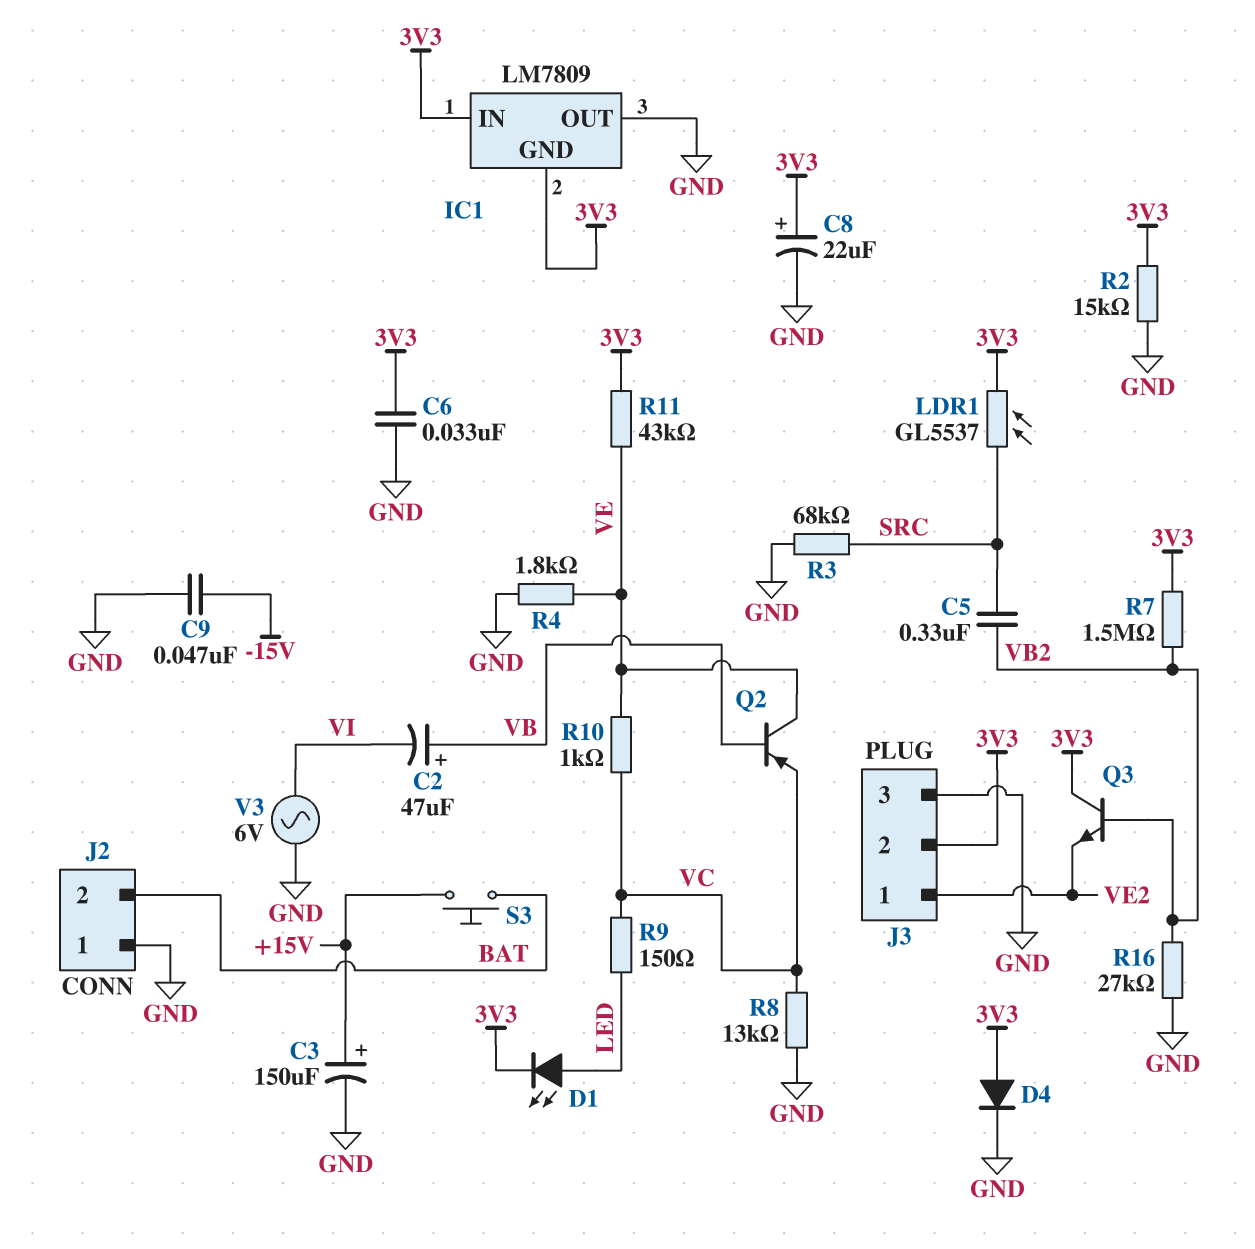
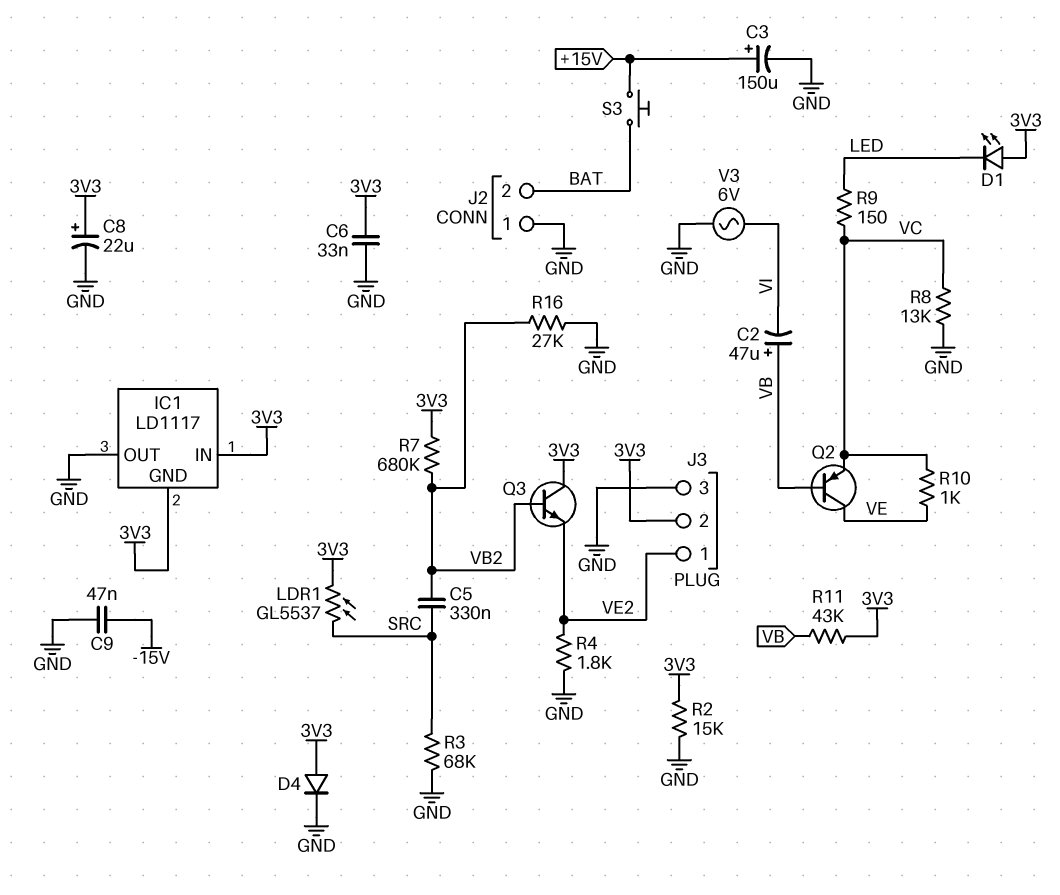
D1: LED (A LED, K 3V3) -> LED (A 3V3, K LED)
IC1: LM7809 -> LD1117
R4: 1.8k (GND, VE) -> 1.8k (GND, VE2)
R7: 1.5M (3V3, VB2) -> 680k (3V3, VB2)
R11: 43k (3V3, VE) -> 43k (3V3, VB)

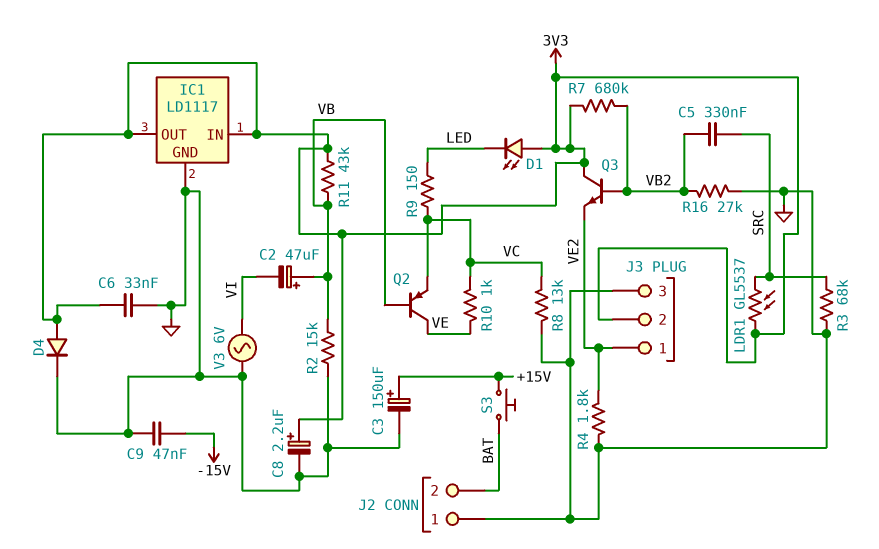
C8: 22uF (plus 3V3, minus GND) -> 2.2uF (plus 3V3, minus GND)
IC1 pin GND: 3V3 -> GND
IC1 pin OUT: GND -> 3V3
R2: 15k (3V3, GND) -> 15k (GND, VB)

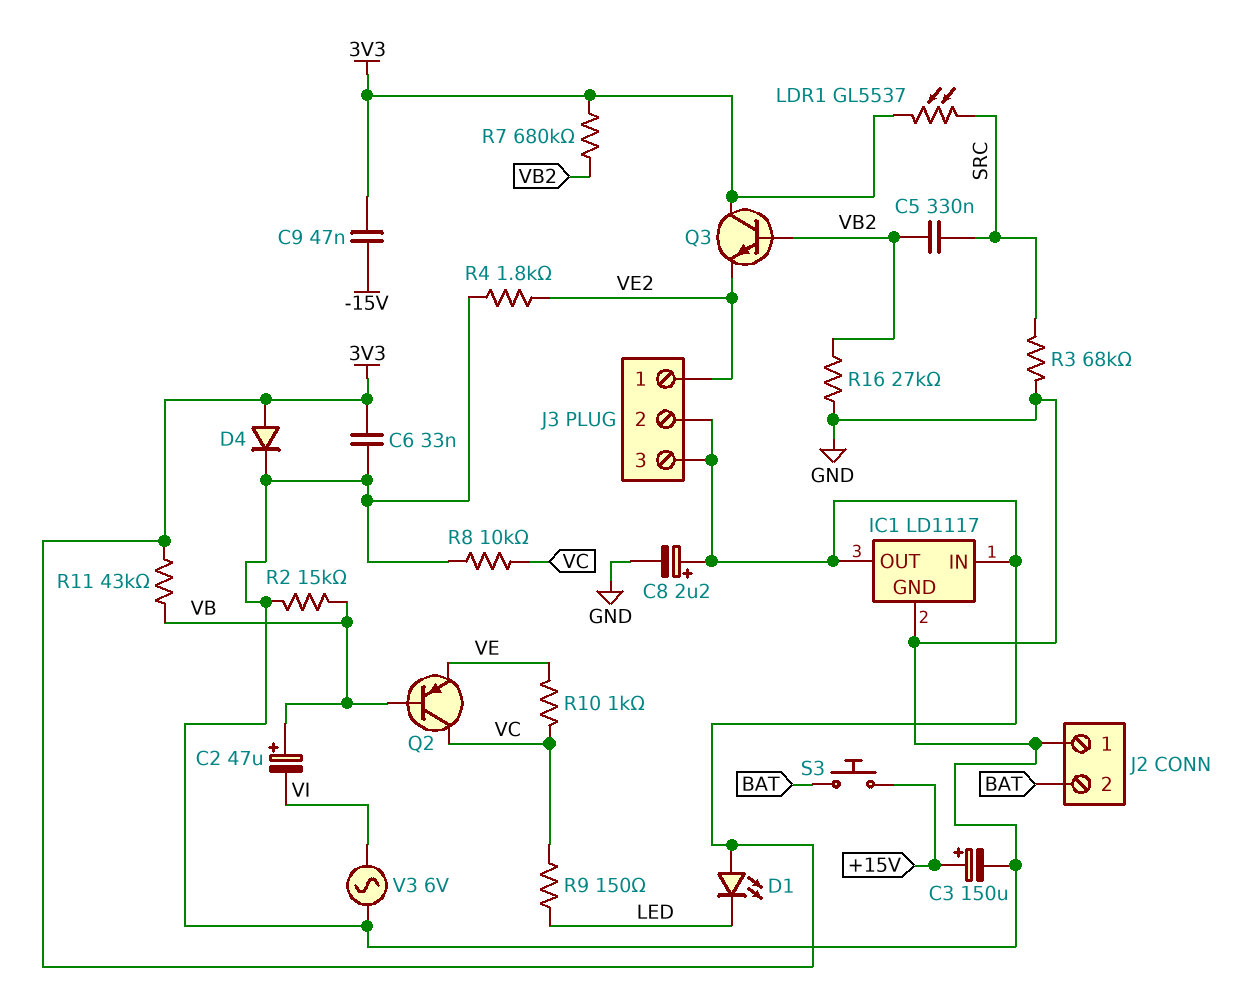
C9: 47nF (-15V, GND) -> 47nF (-15V, 3V3)
J3 pin 3: GND -> 3V3
Q2: PNP (B VB, C VE, E VC) -> PNP (B VB, C VC, E VE)
R8: 13k (GND, VC) -> 10k (GND, VC)

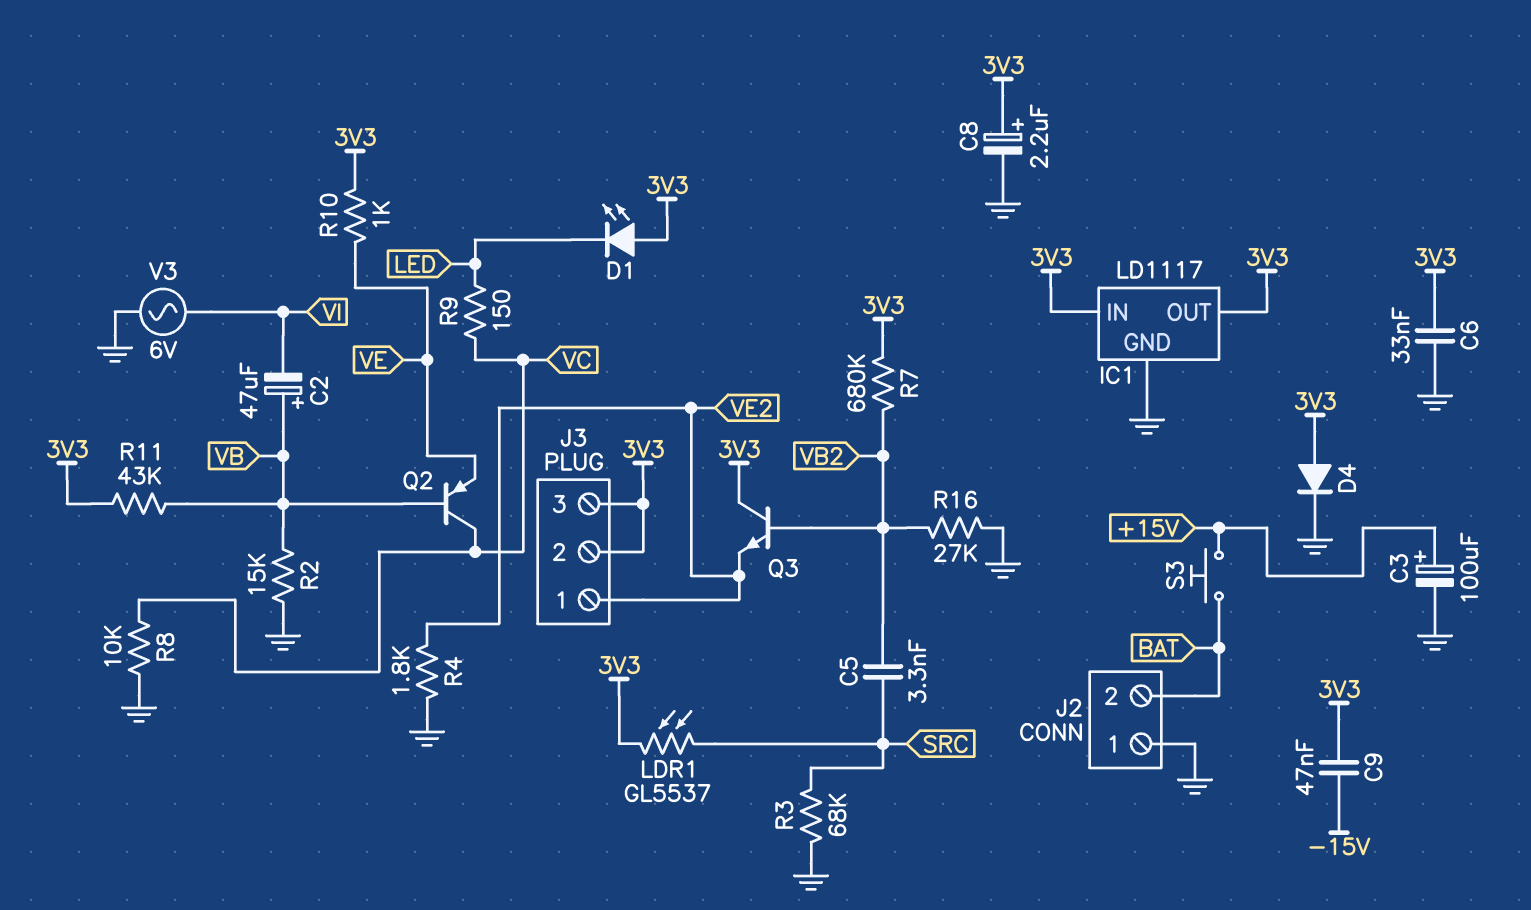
C3: 150uF (plus +15V, minus GND) -> 100uF (plus +15V, minus GND)
C5: 330nF (SRC, VB2) -> 3.3nF (SRC, VB2)
R10: 1k (VC, VE) -> 1k (3V3, VE)

